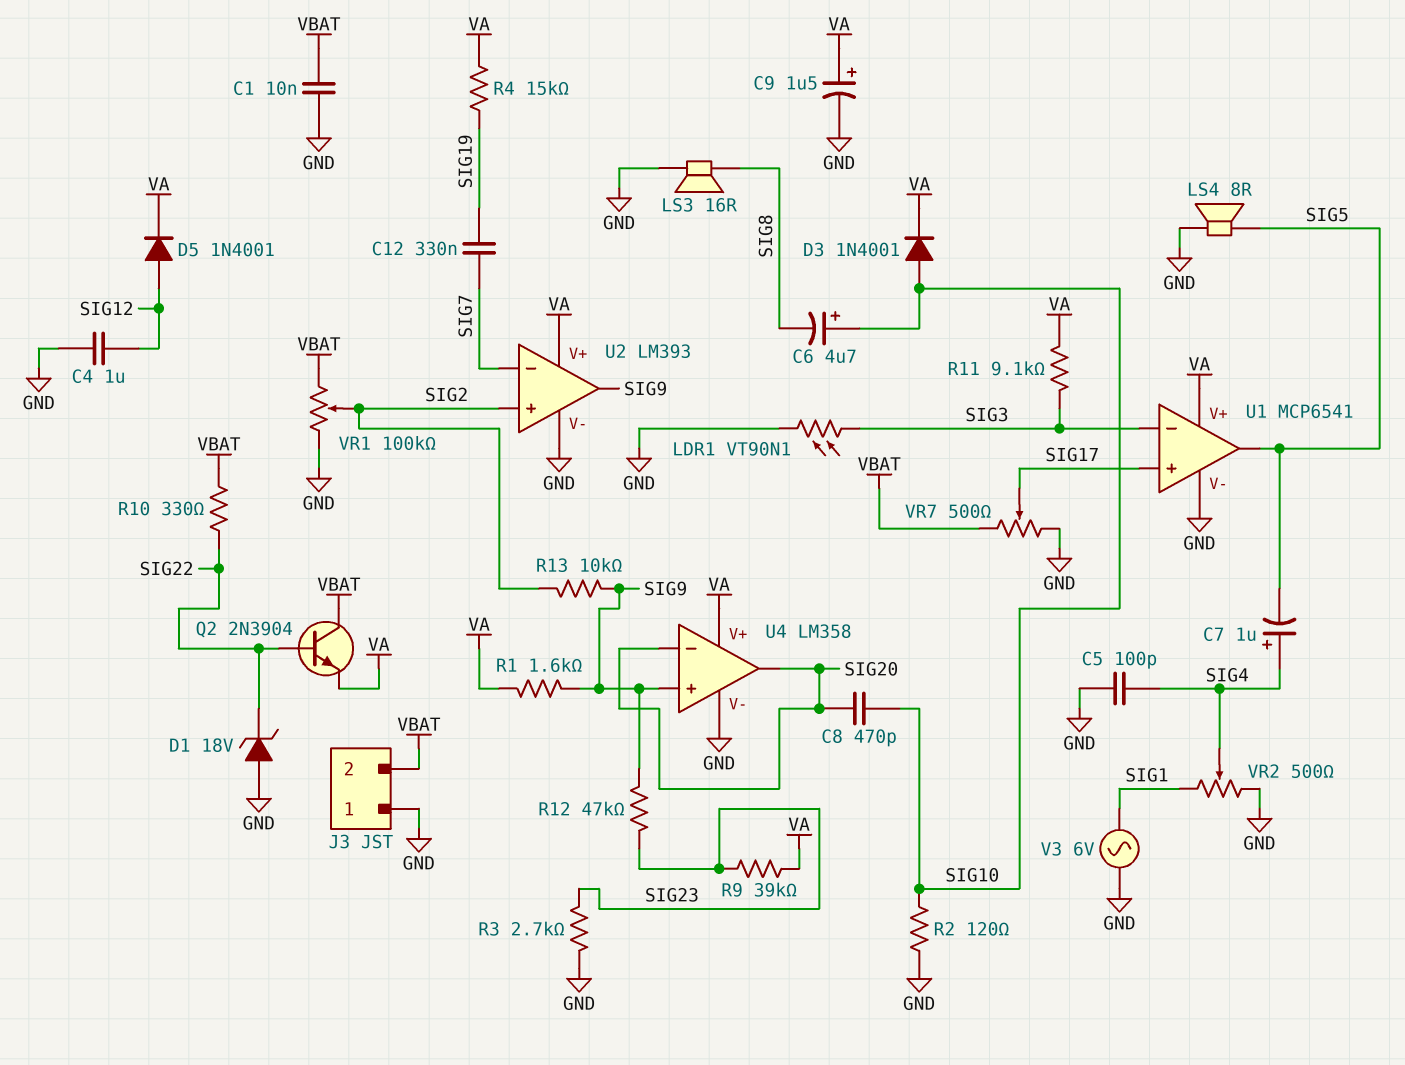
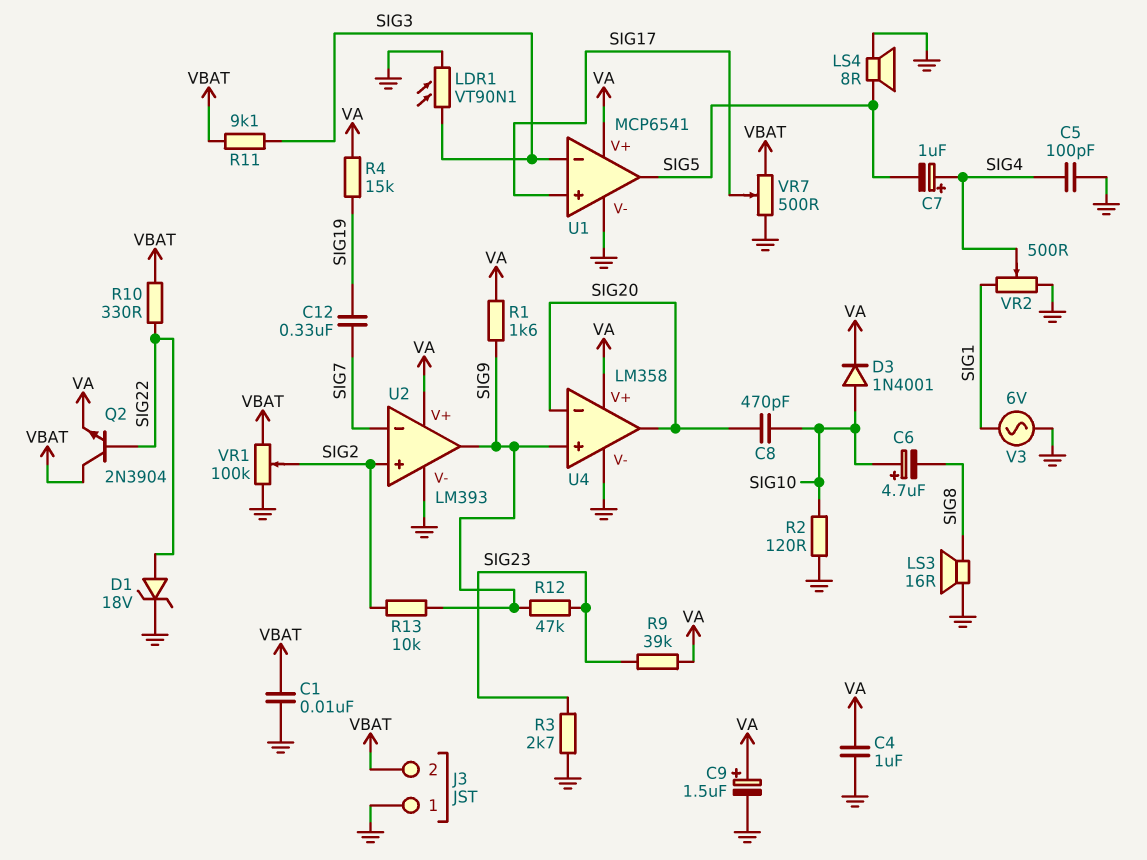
C4: 1uF (GND, SIG12) -> 1uF (GND, VA)
D1: zener 18V (A GND, K SIG22) -> zener 18V (A SIG22, K GND)
D5: diode 1N4001 (A SIG12, K VA) -> none
R11: 9.1k (SIG3, VA) -> 9.1k (SIG3, VBAT)

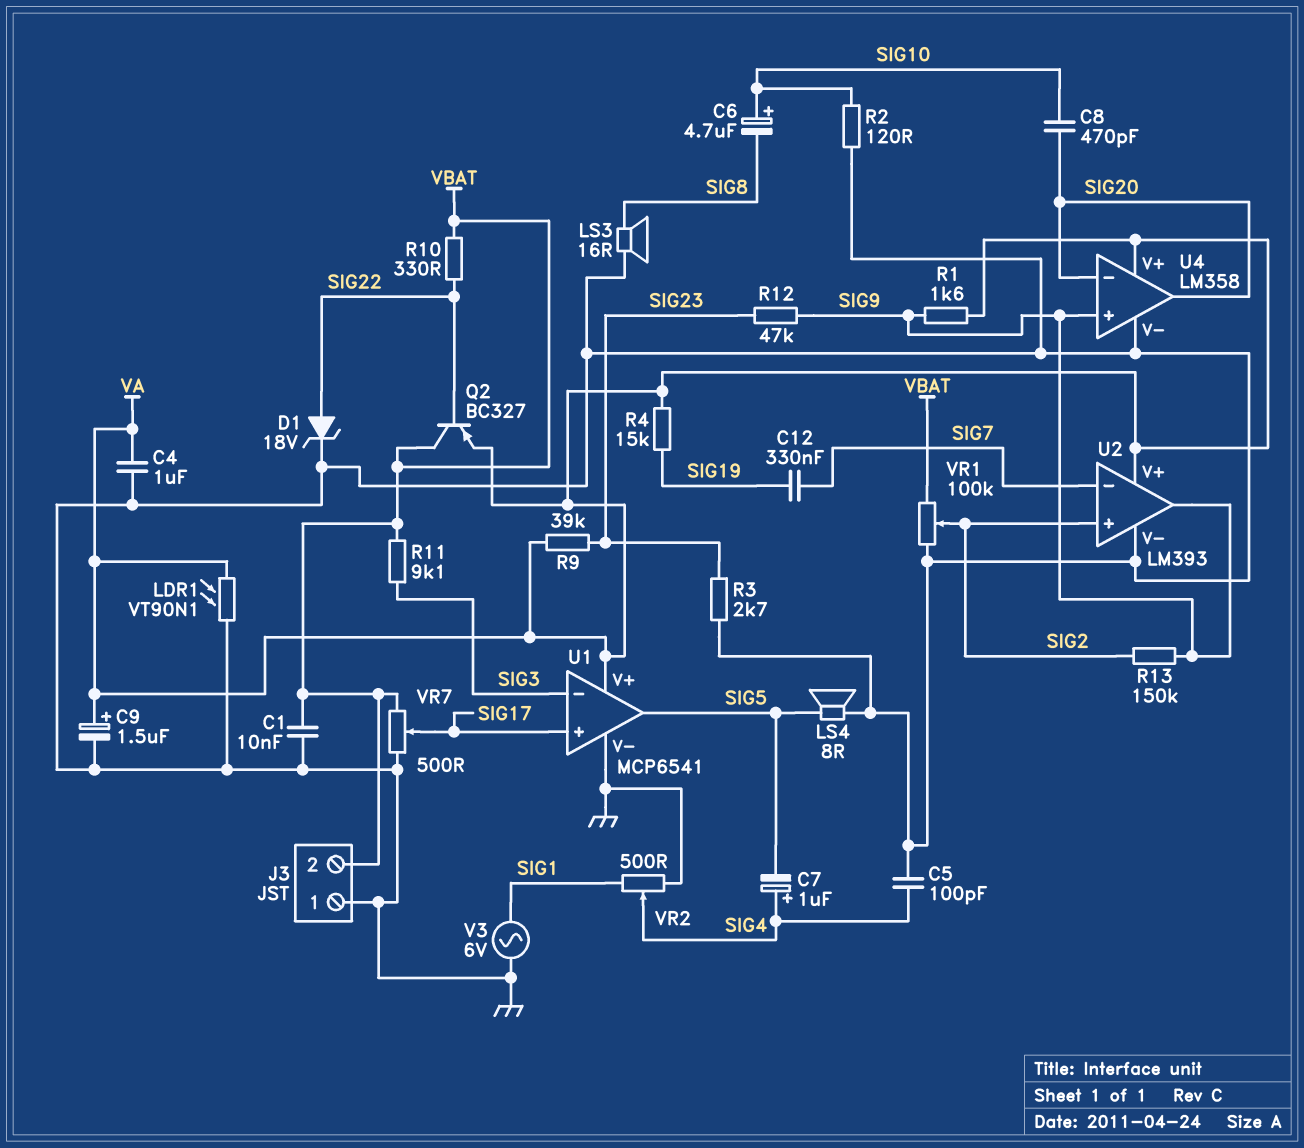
D3: diode 1N4001 (A SIG10, K VA) -> none
LDR1: VT90N1 (GND, SIG3) -> VT90N1 (GND, VA)
Q2: NPN 2N3904 (B SIG22, C VBAT, E VA) -> PNP BC327 (B SIG22, C VBAT, E VA)
R13: 10k (SIG2, SIG9) -> 150k (SIG2, SIG9)

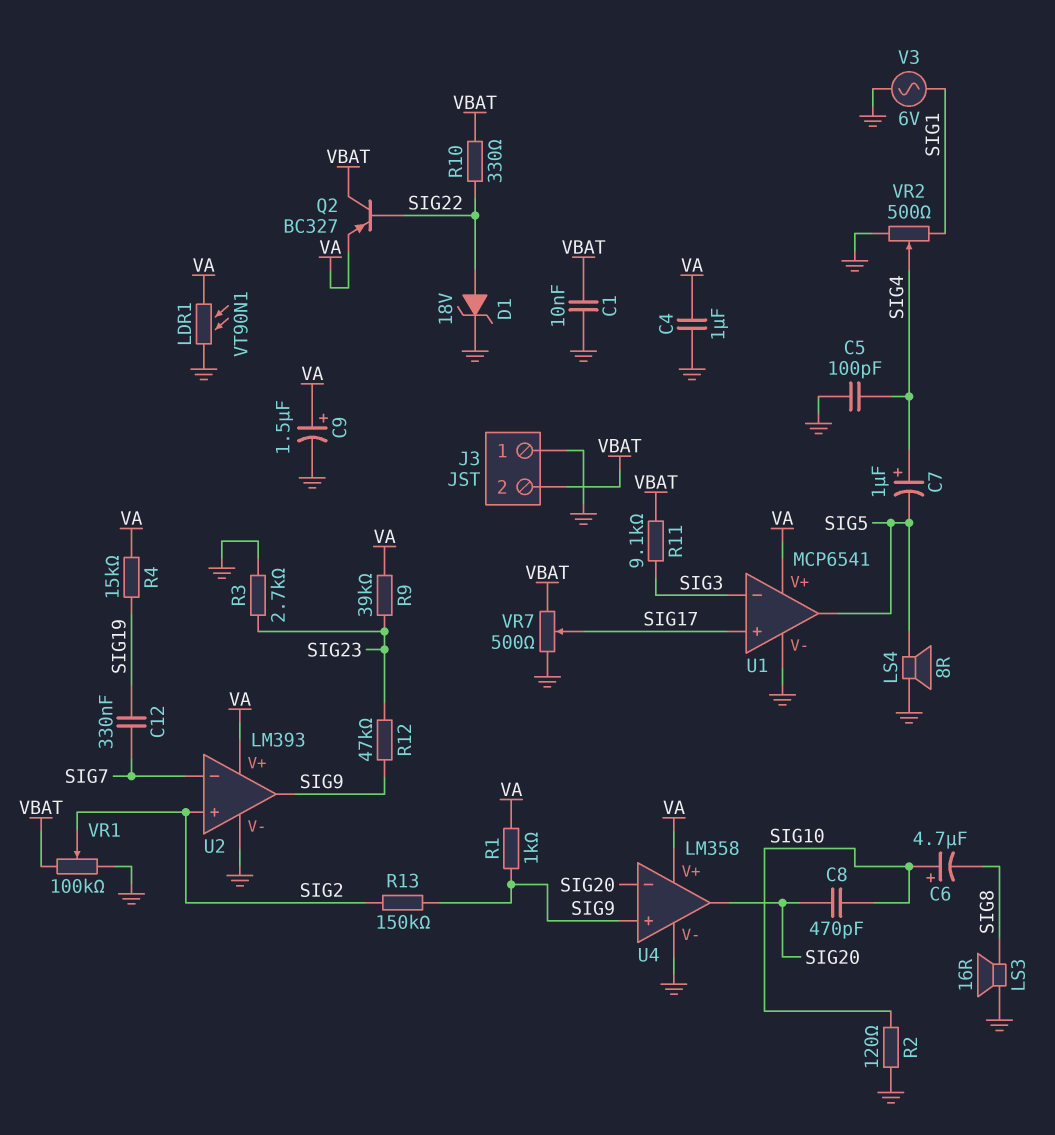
R1: 1.6k (SIG9, VA) -> 1k (SIG9, VA)

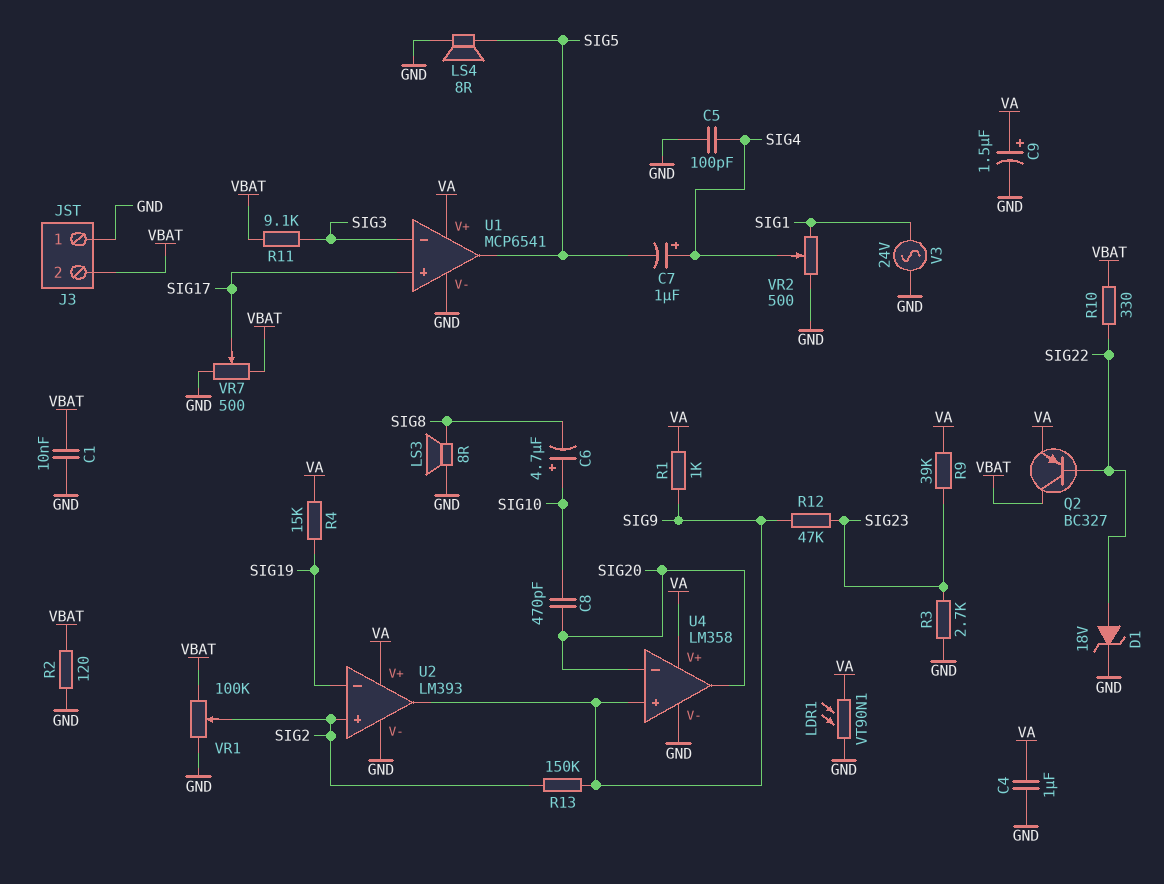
C12: 330nF (SIG7, SIG19) -> none
LS3: speaker 16R (GND, SIG8) -> speaker 8R (GND, SIG8)
R2: 120 (GND, SIG10) -> 120 (GND, VBAT)
U2 pin in-: SIG7 -> SIG19
V3: AC 6V (GND, SIG1) -> AC 24V (GND, SIG1)

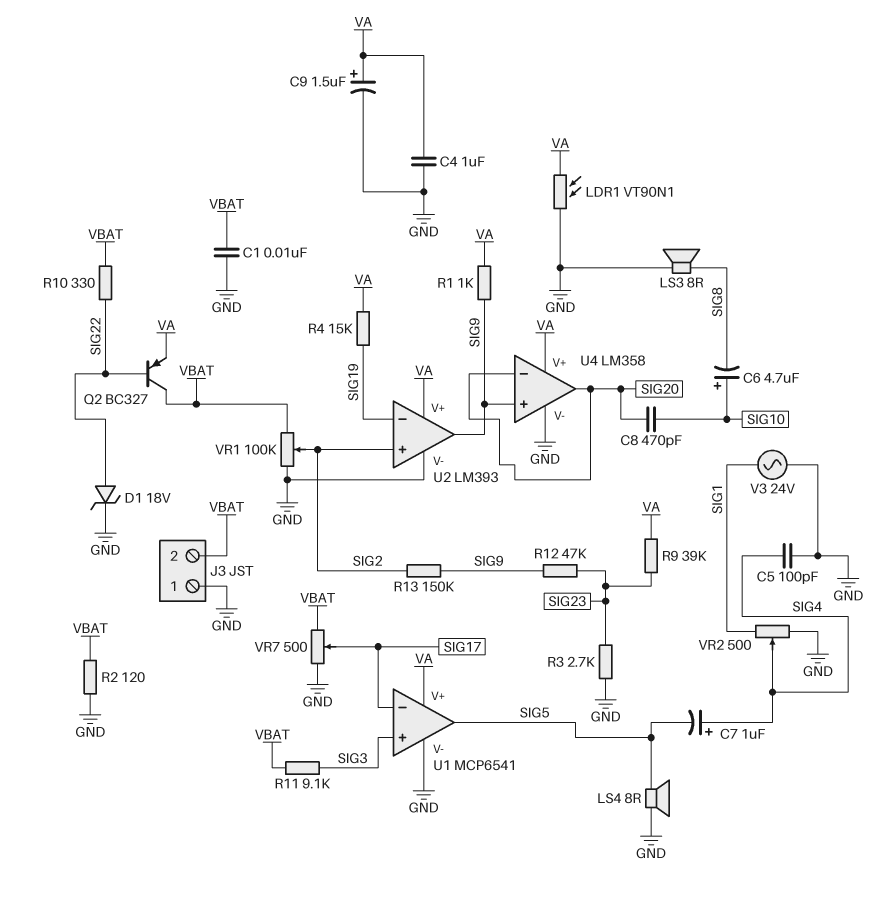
U1 pin in+: SIG17 -> SIG3
U1 pin in-: SIG3 -> SIG17

